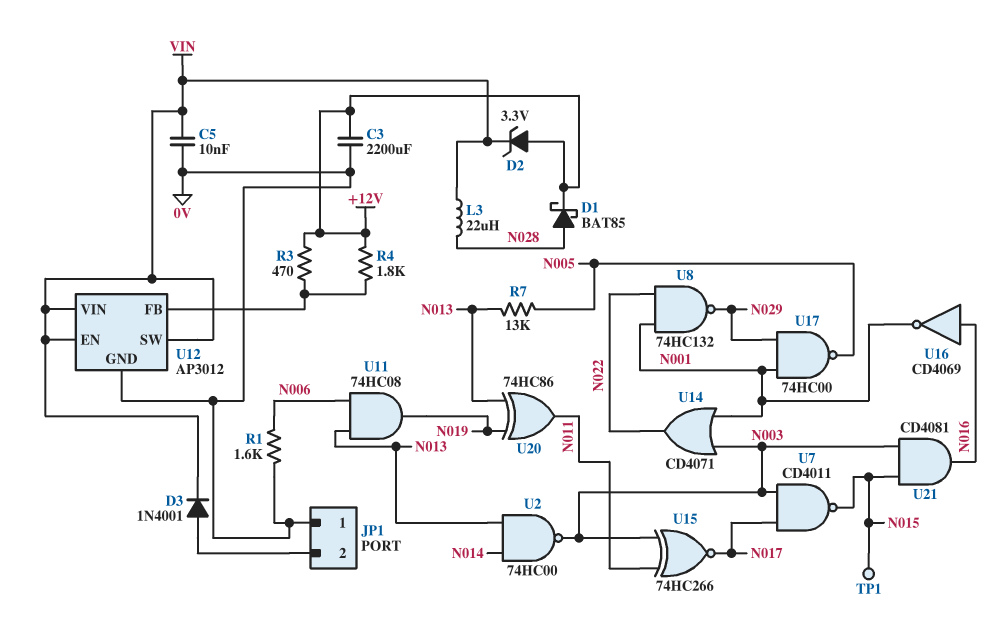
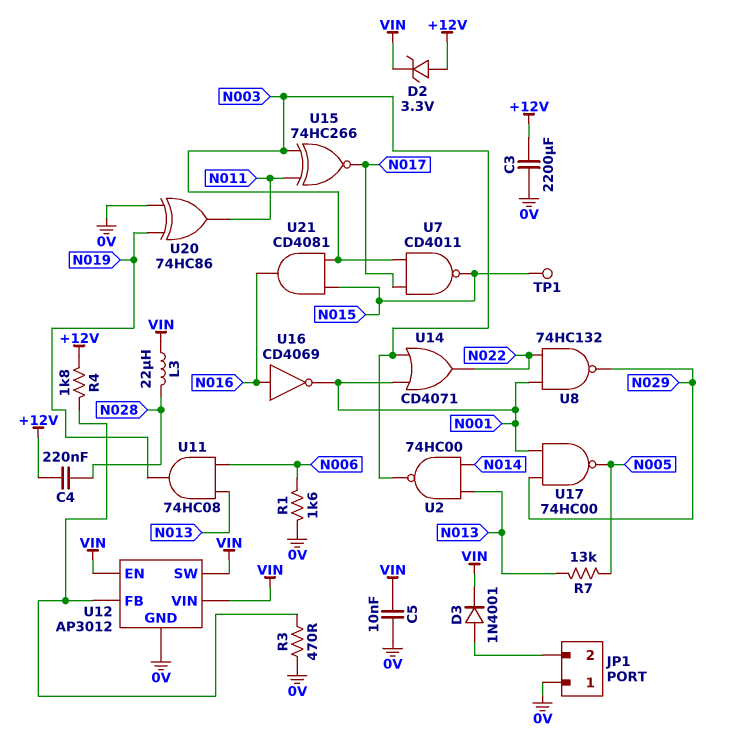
C4: none -> 220nF (+12V, N028)
D1: schottky BAT85 (A N028, K +12V) -> none
R3: 470 (+12V, U12/FB) -> 470 (0V, U12/FB)
U20: XOR 74HC86 (in N013, in N019, out N011) -> XOR 74HC86 (in 0V, in N019, out N011)

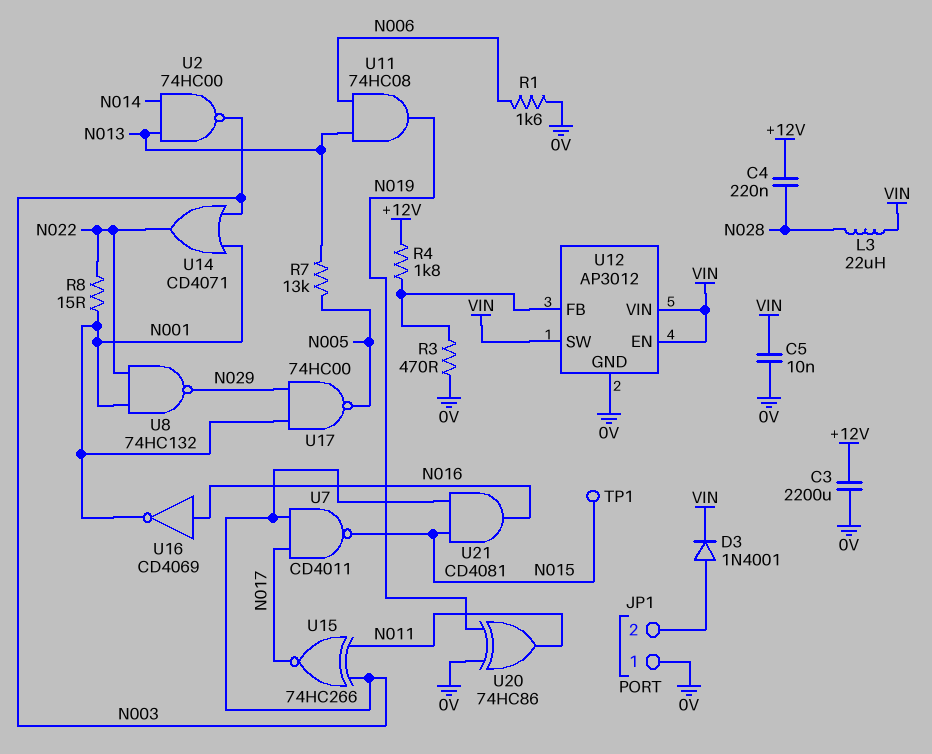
D2: zener 3.3V (A +12V, K VIN) -> none
R8: none -> 15 (N001, N022)

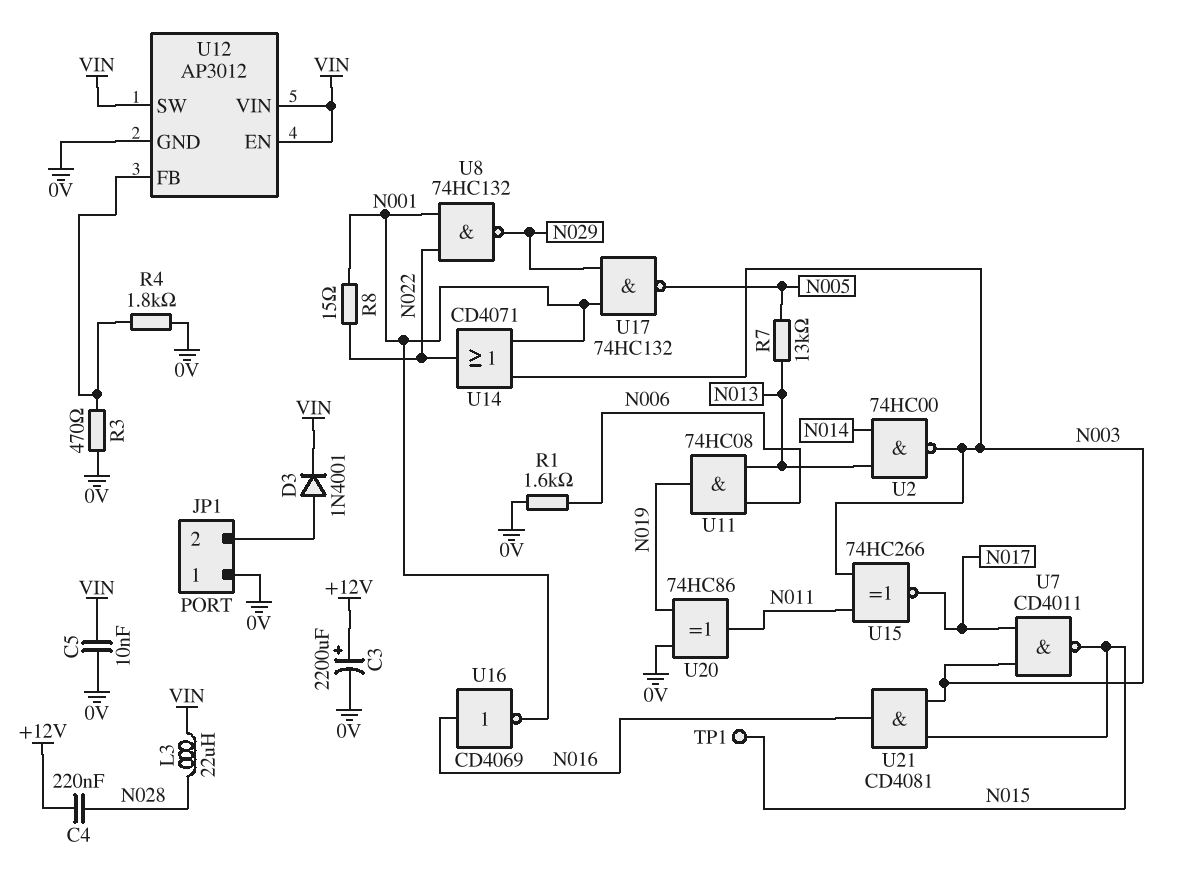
C3: 2200uF (+12V, 0V) -> 2200uF (plus +12V, minus 0V)
R4: 1.8k (+12V, U12/FB) -> 1.8k (0V, U12/FB)
U17: NAND 74HC00 (in N001, in N029, out N005) -> NAND 74HC132 (in N001, in N029, out N005)

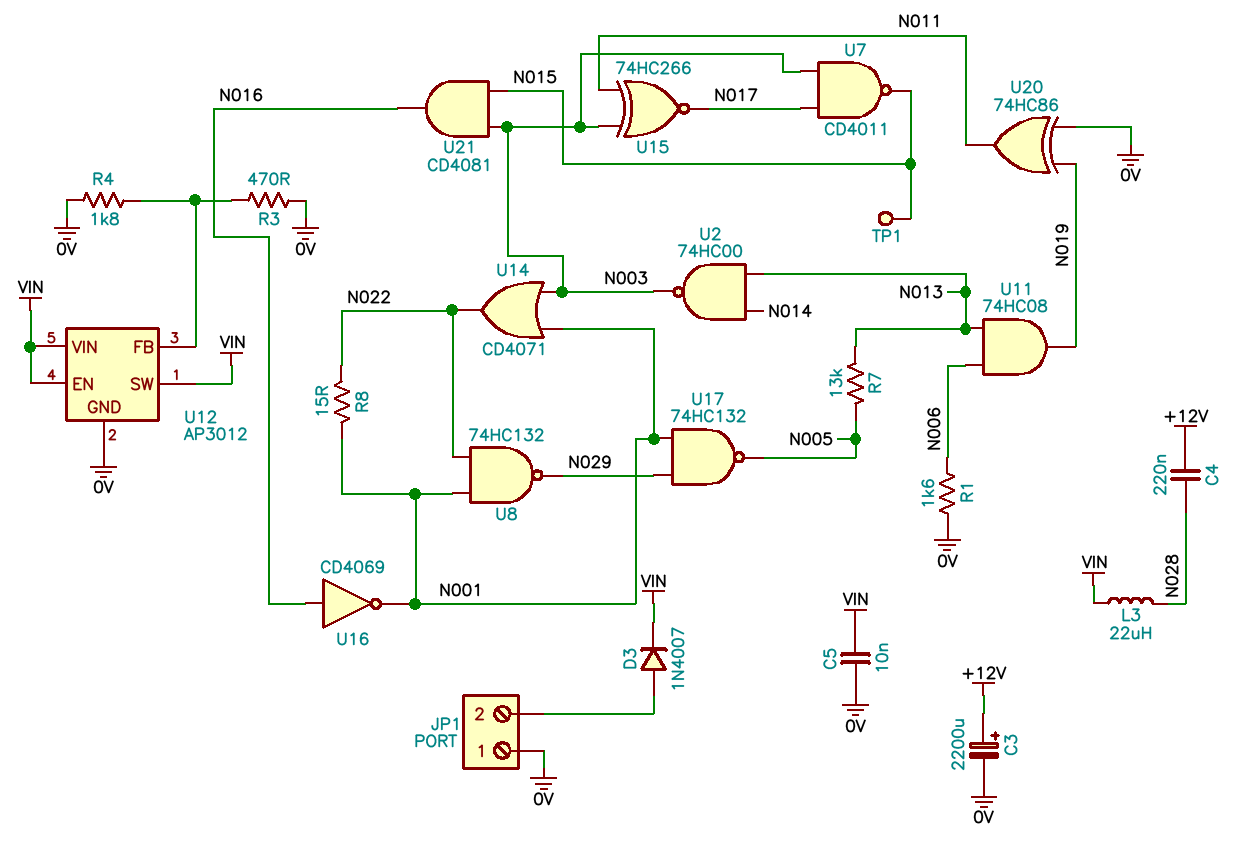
D3: diode 1N4001 (A JP1/2, K VIN) -> diode 1N4007 (A JP1/2, K VIN)

